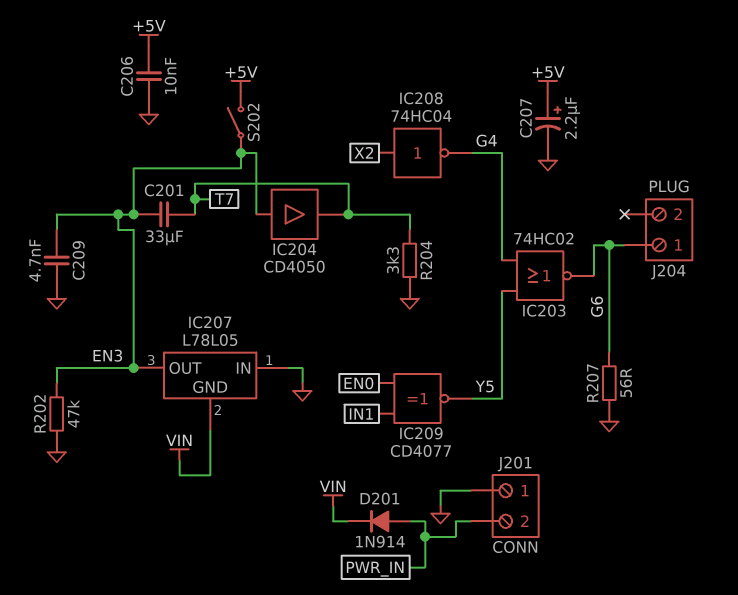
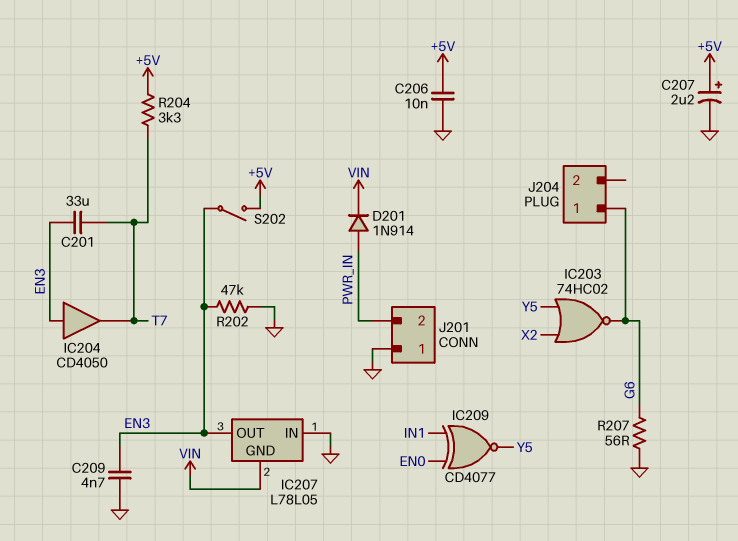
IC203: NOR 74HC02 (in G4, in Y5, out G6) -> NOR 74HC02 (in X2, in Y5, out G6)
IC208: NOT 74HC04 (in X2, out G4) -> none
R204: 3.3k (GND, T7) -> 3.3k (+5V, T7)

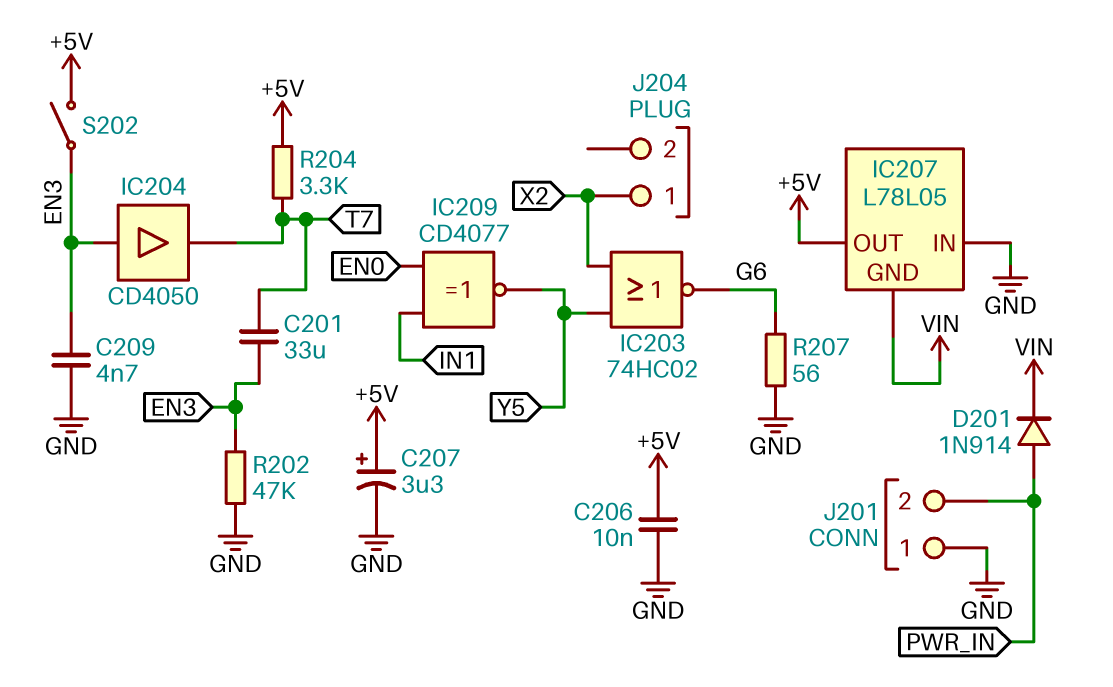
C207: 2.2uF (plus +5V, minus GND) -> 3.3uF (plus +5V, minus GND)
IC207 pin OUT: EN3 -> +5V
J204 pin 1: G6 -> X2

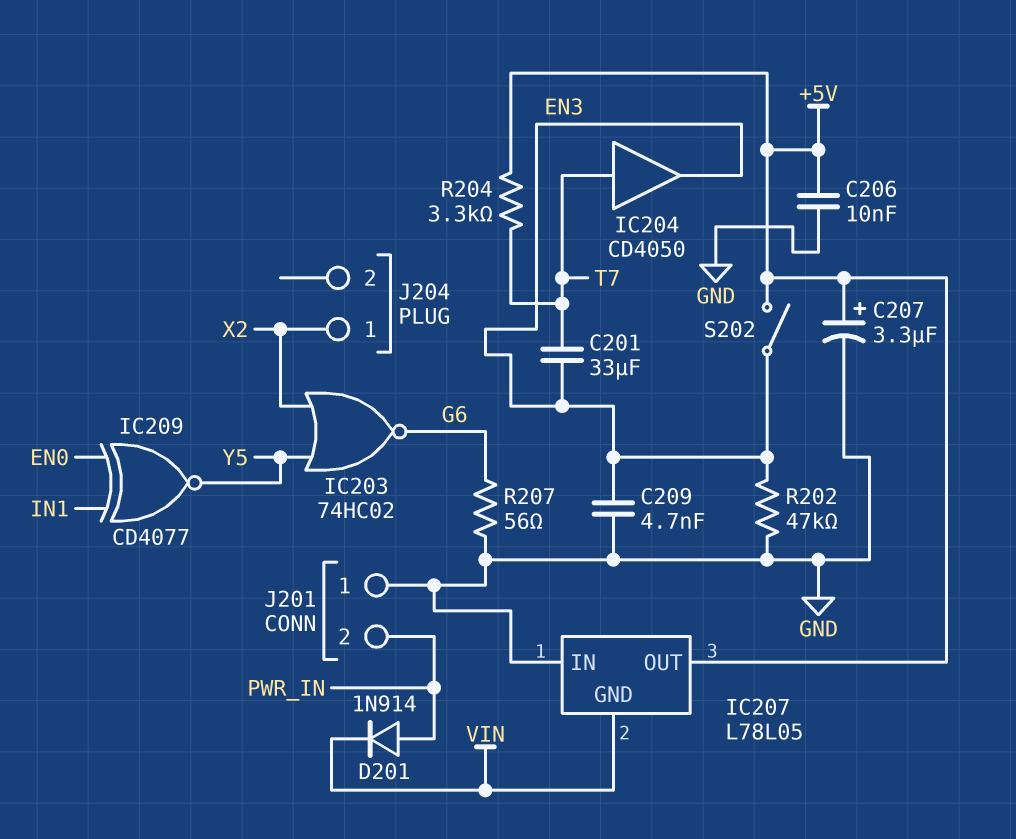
IC204: buffer CD4050 (in EN3, out T7) -> buffer CD4050 (in T7, out EN3)

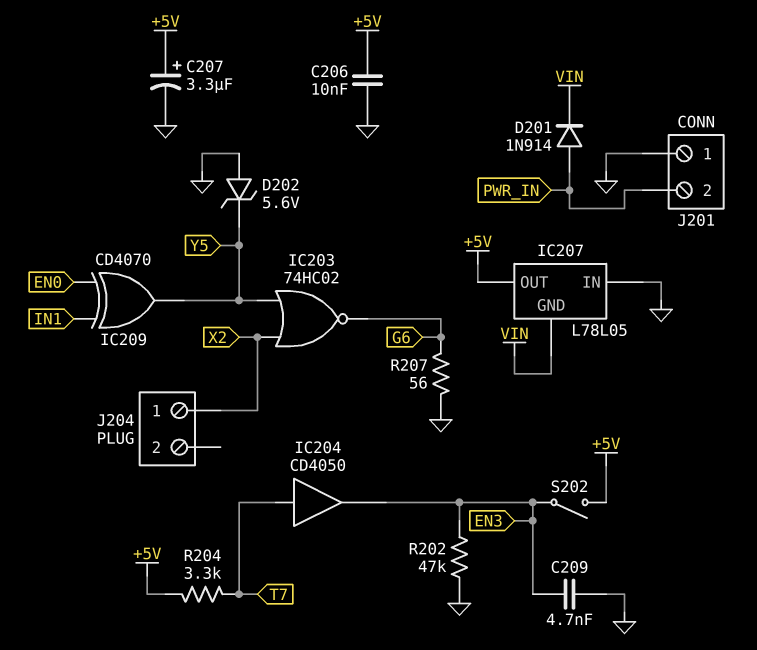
C201: 33uF (EN3, T7) -> none
D202: none -> zener 5.6V (A GND, K Y5)
IC209: XNOR CD4077 (in EN0, in IN1, out Y5) -> XOR CD4070 (in EN0, in IN1, out Y5)

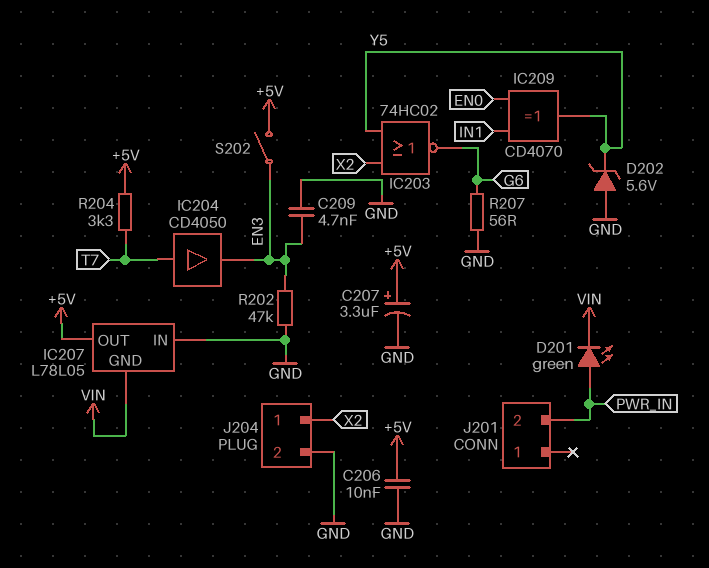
D201: diode 1N914 (A PWR_IN, K VIN) -> LED green (A PWR_IN, K VIN)
J201 pin 1: GND -> none
J204 pin 2: none -> GND

